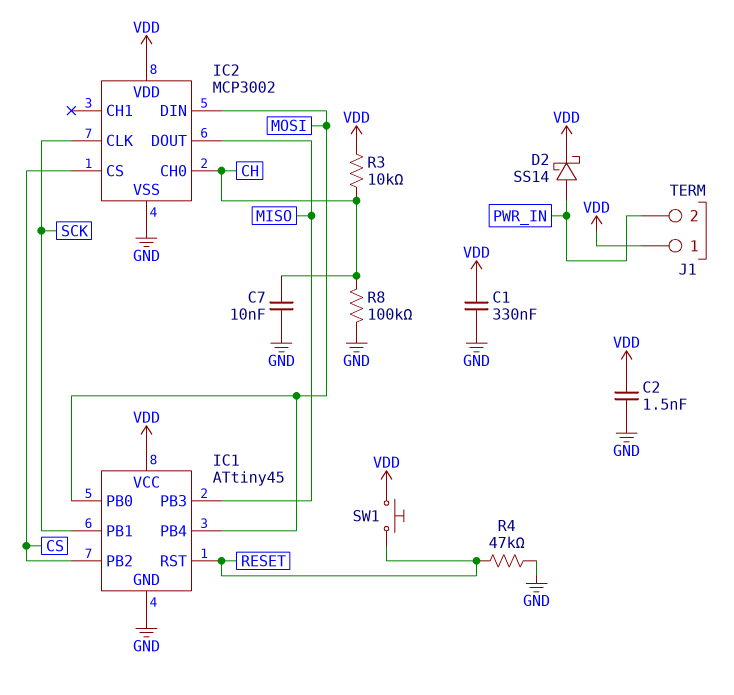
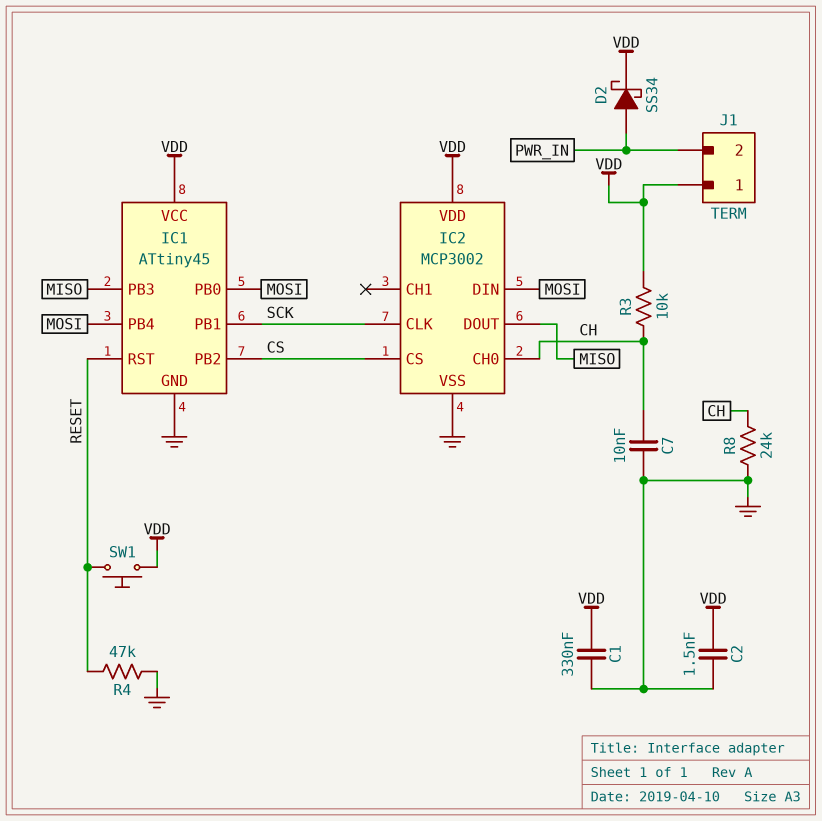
D2: schottky SS14 (A PWR_IN, K VDD) -> schottky SS34 (A PWR_IN, K VDD)
R8: 100k (CH, GND) -> 24k (CH, GND)

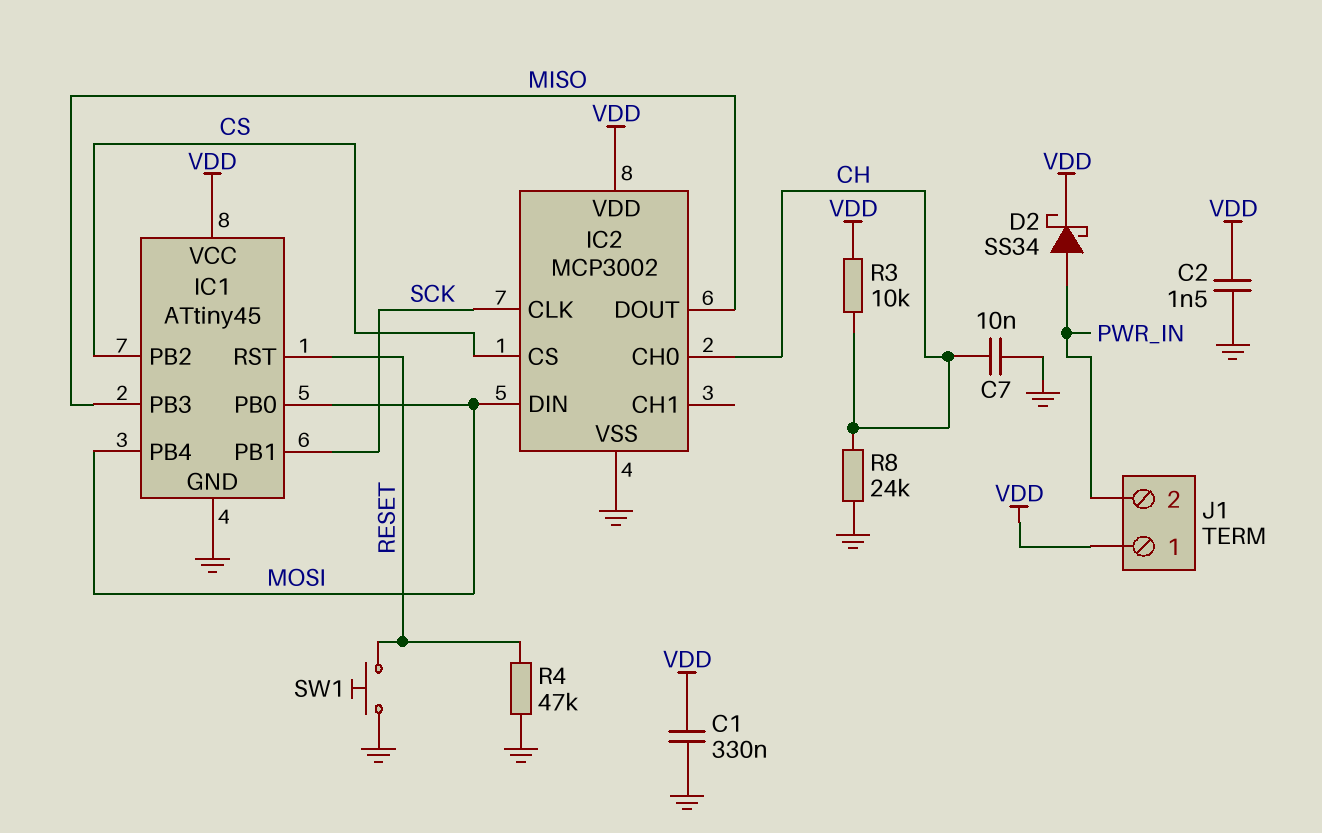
SW1: button (RESET, VDD) -> button (GND, RESET)

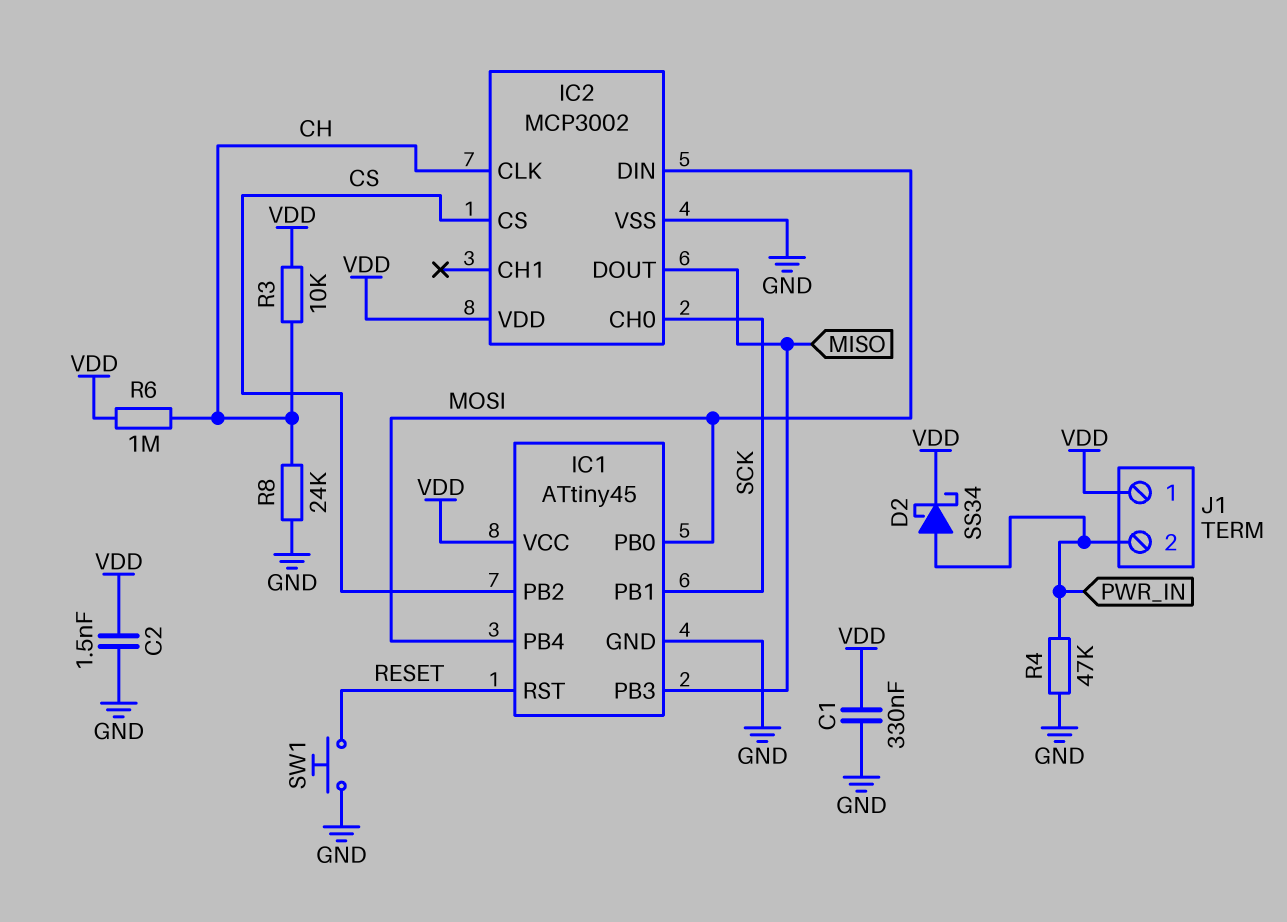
C7: 10nF (CH, GND) -> none
IC2 pin CH0: CH -> SCK
IC2 pin CLK: SCK -> CH
R4: 47k (GND, RESET) -> 47k (GND, PWR_IN)
R6: none -> 1M (CH, VDD)

